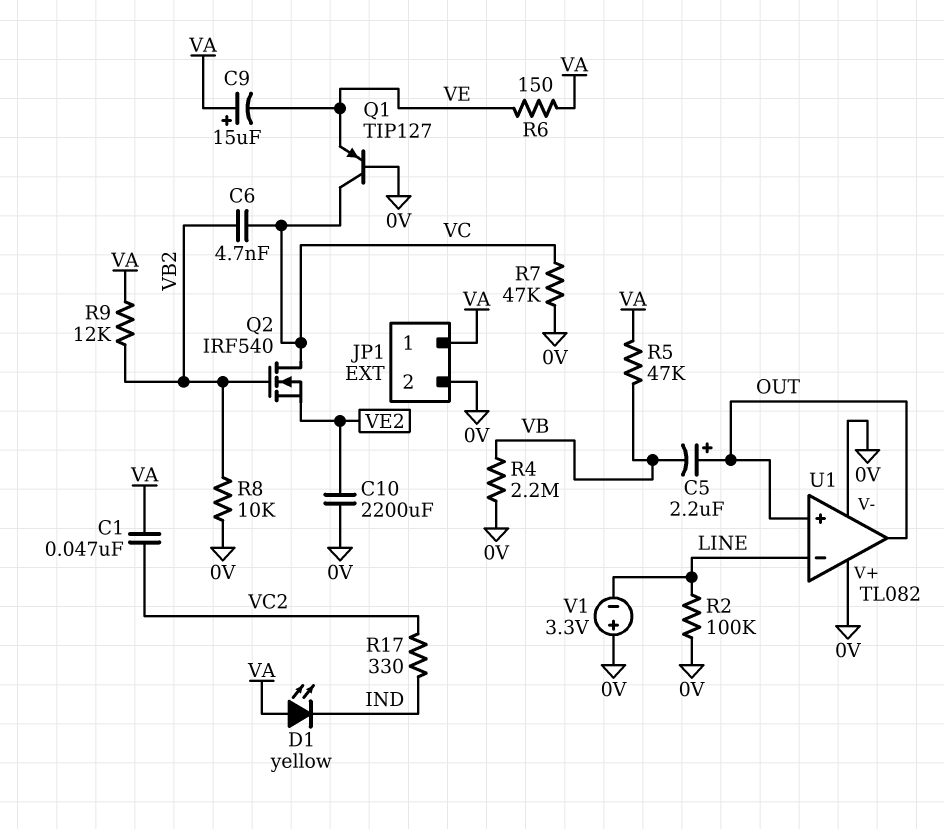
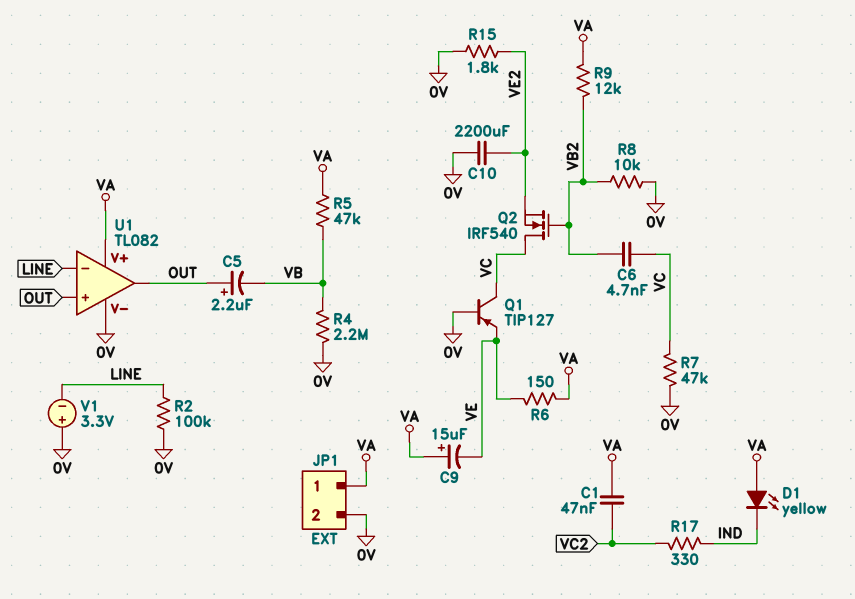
R15: none -> 1.8k (0V, VE2)
U1 pin V+: 0V -> VA

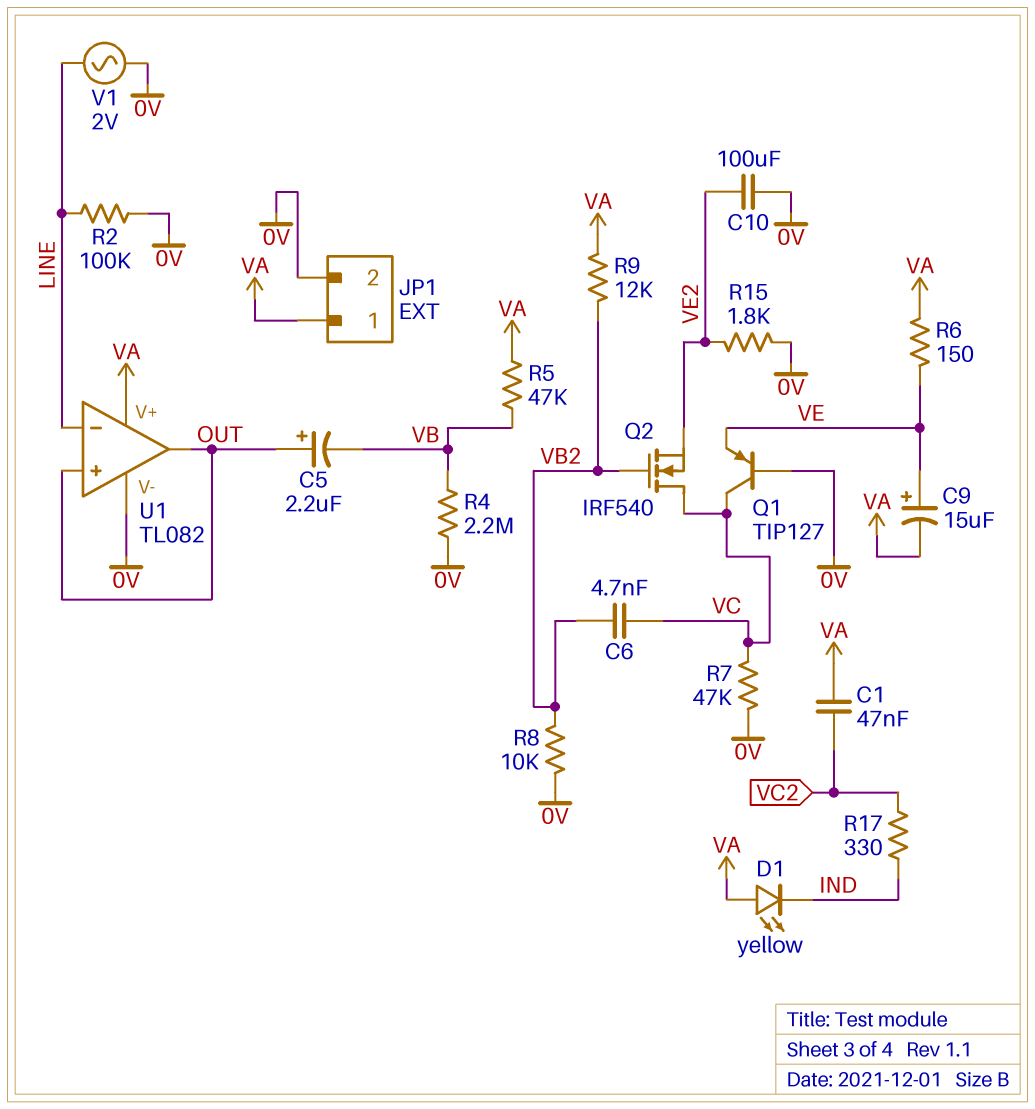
C9: 15uF (plus VA, minus VE) -> 15uF (plus VE, minus VA)
C10: 2200uF (0V, VE2) -> 100uF (0V, VE2)
V1: 3.3V (plus 0V, minus LINE) -> AC 2V (0V, LINE)

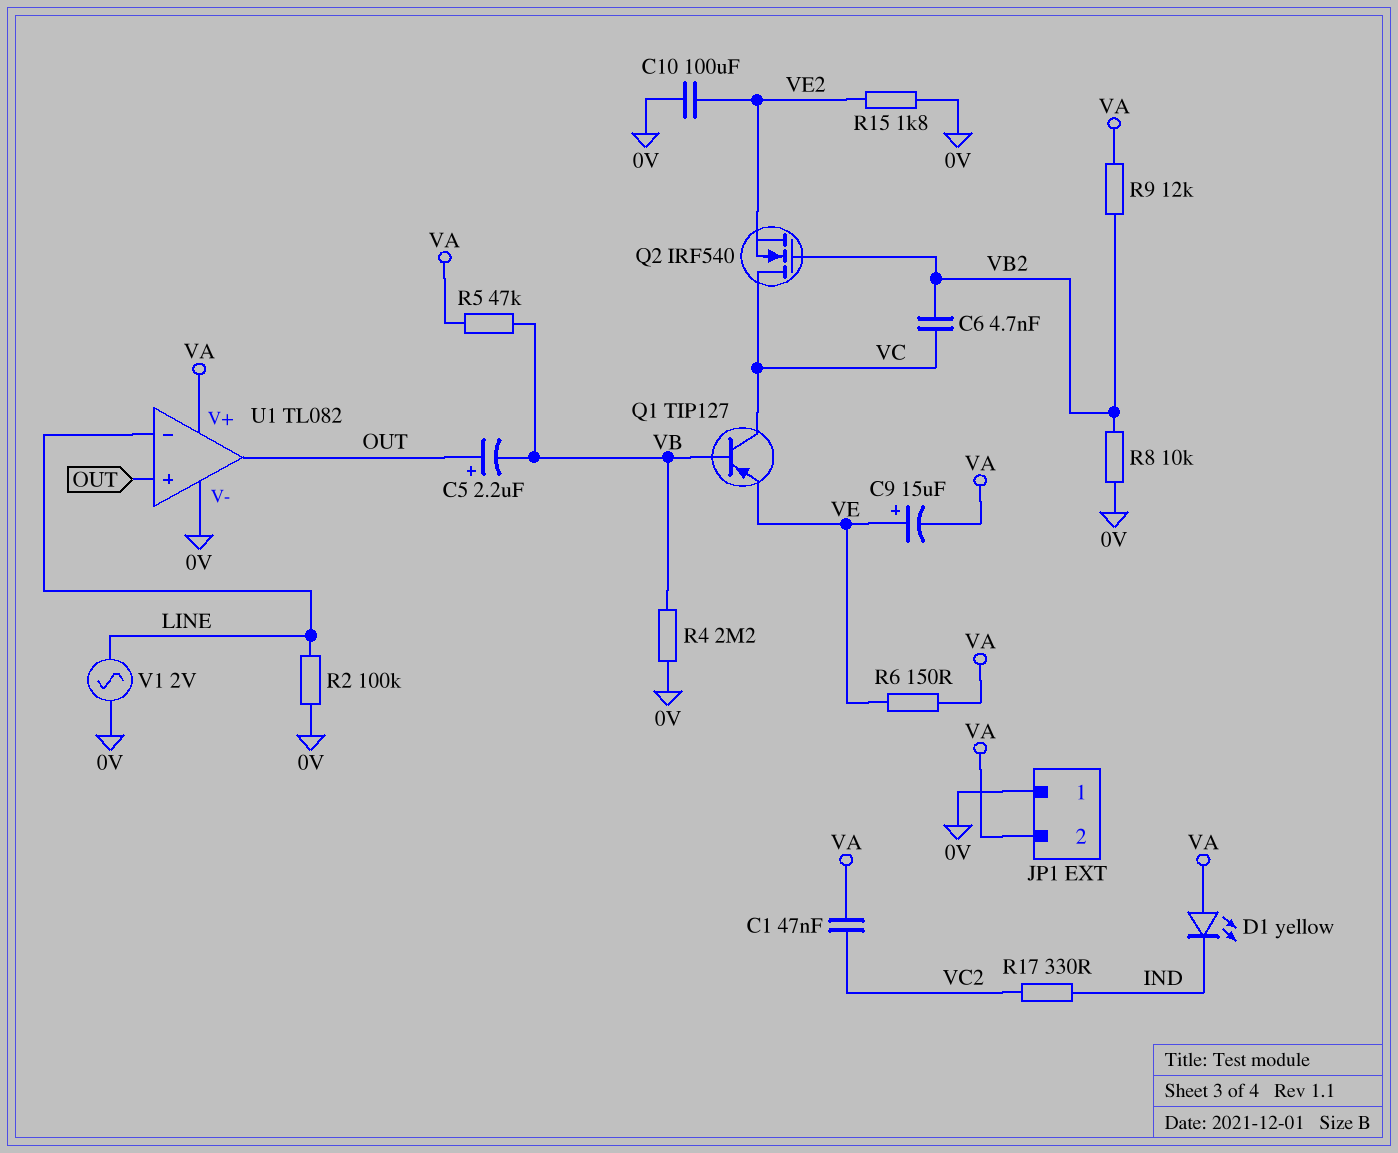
JP1 pin 1: VA -> 0V
JP1 pin 2: 0V -> VA
Q1: PNP TIP127 (B 0V, C VC, E VE) -> PNP TIP127 (B VB, C VC, E VE)
R7: 47k (0V, VC) -> none

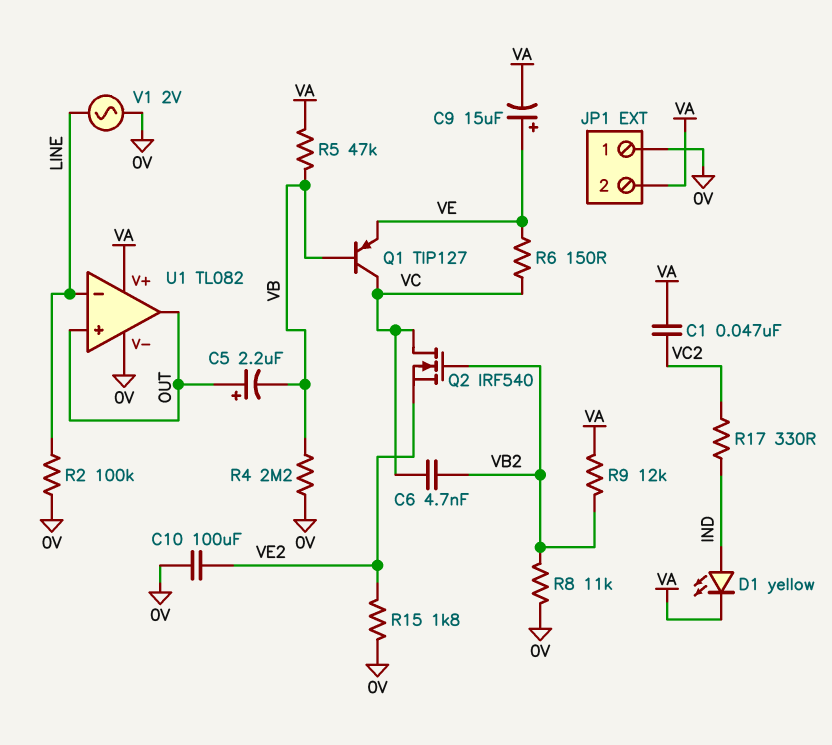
D1: LED yellow (A VA, K IND) -> LED yellow (A IND, K VA)
R6: 150 (VA, VE) -> 150 (VC, VE)
R8: 10k (0V, VB2) -> 11k (0V, VB2)

